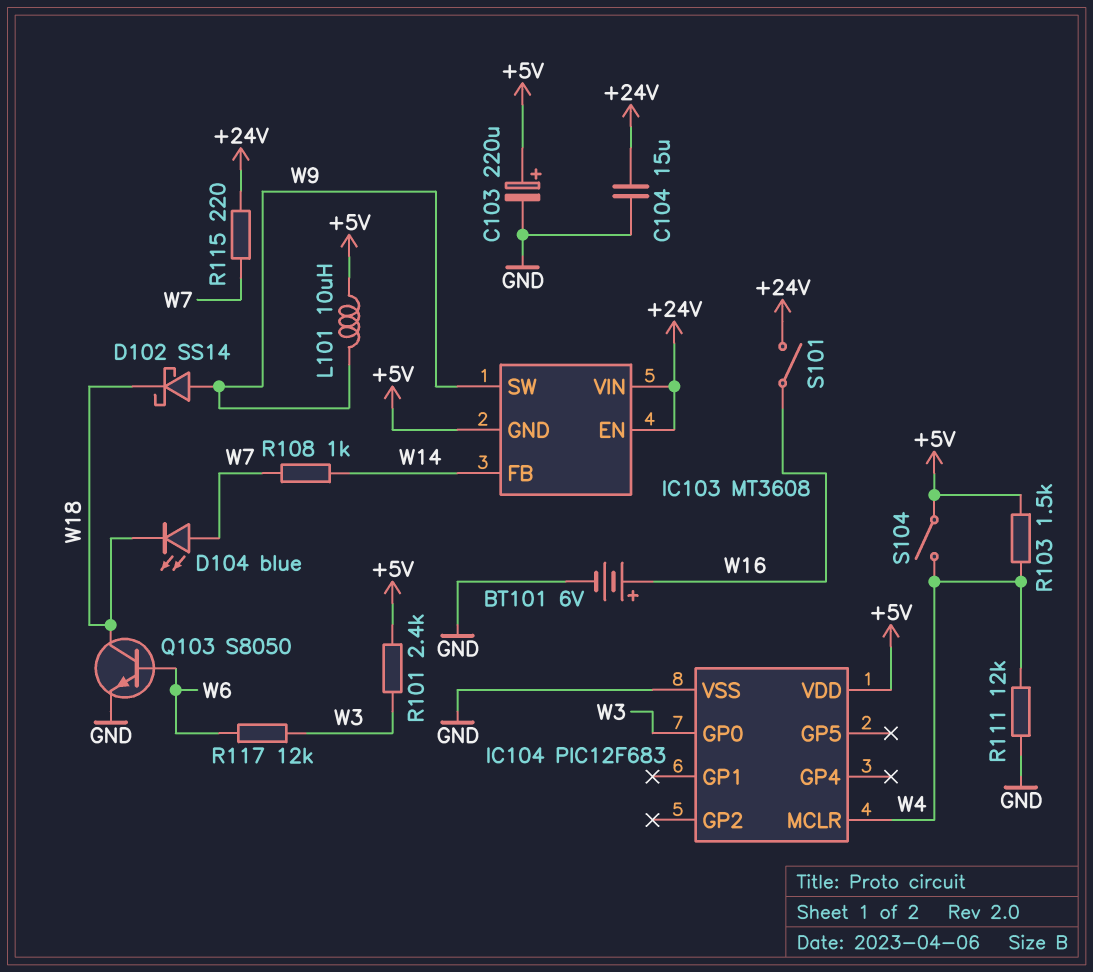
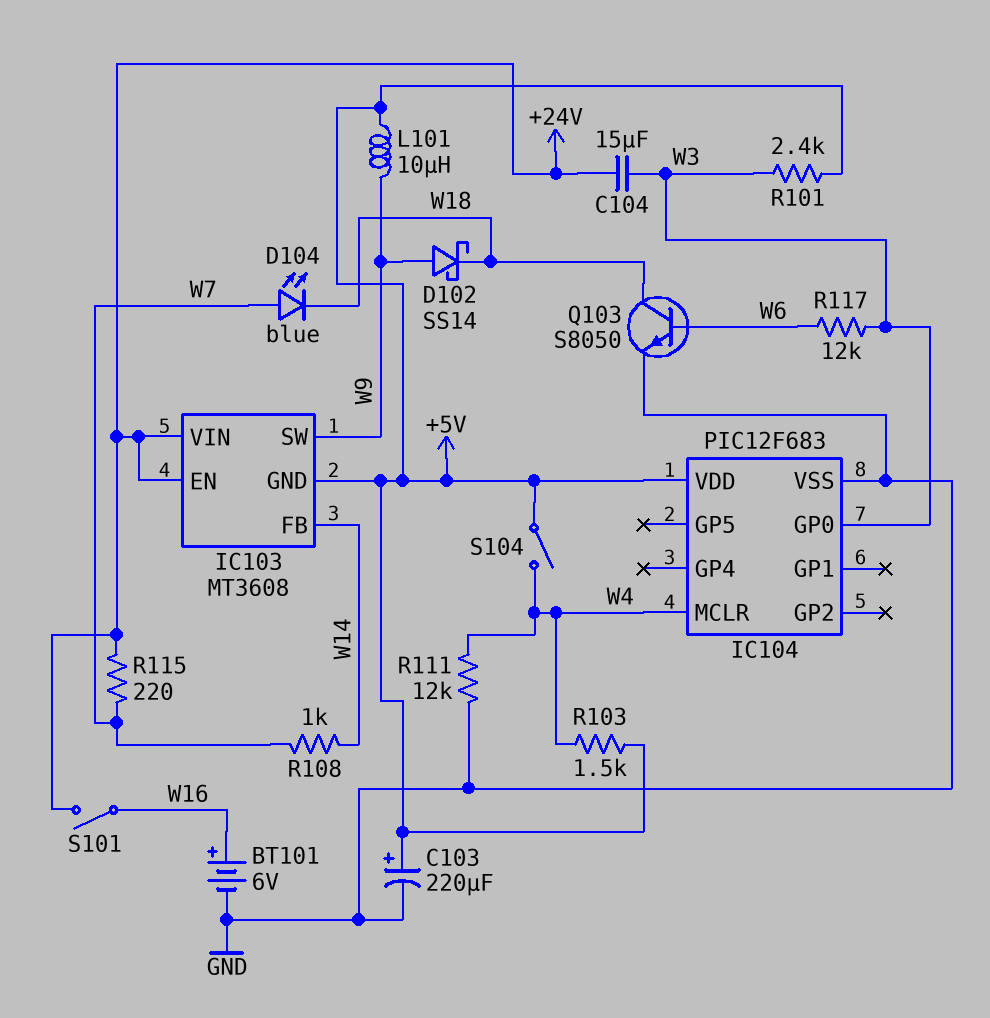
C104: 15uF (+24V, GND) -> 15uF (+24V, W3)

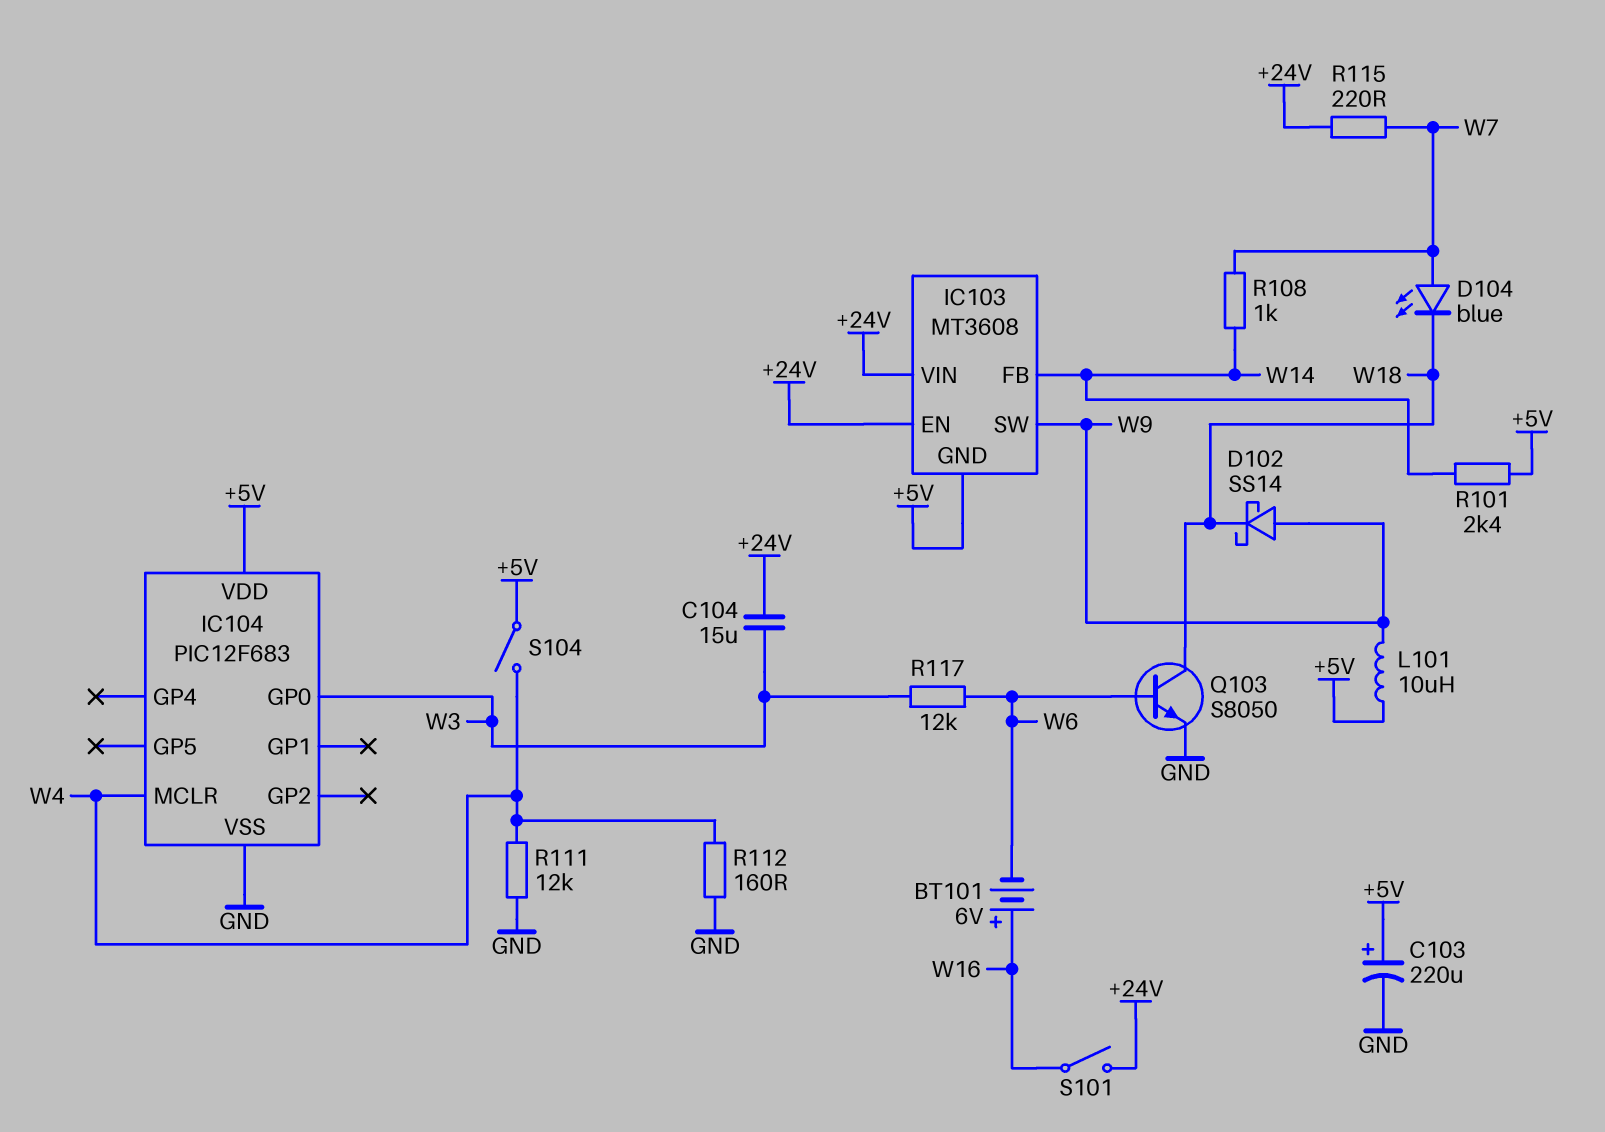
BT101: 6V (plus W16, minus GND) -> 6V (plus W16, minus W6)
R101: 2.4k (+5V, W3) -> 2.4k (+5V, W14)
R103: 1.5k (+5V, W4) -> none
R112: none -> 160 (GND, W4)

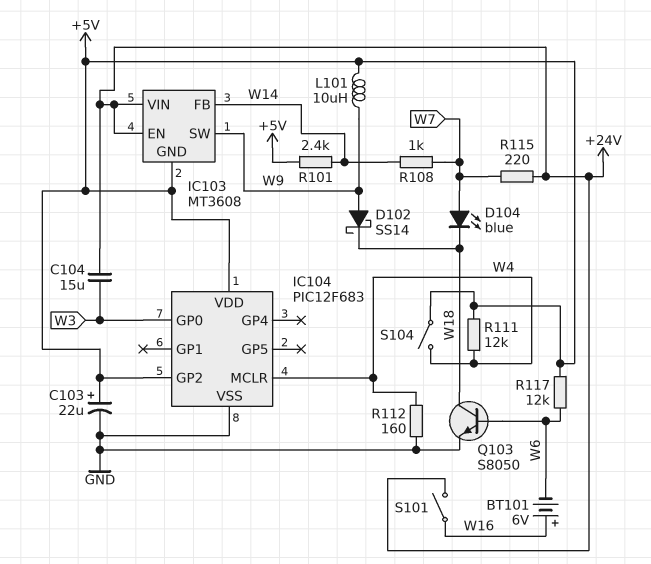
C103: 220uF (plus +5V, minus GND) -> 22uF (plus +5V, minus GND)
IC104 pin GP2: none -> +5V
R111: 12k (GND, W4) -> 12k (+5V, W4)
R117: 12k (W3, W6) -> 12k (+5V, W6)

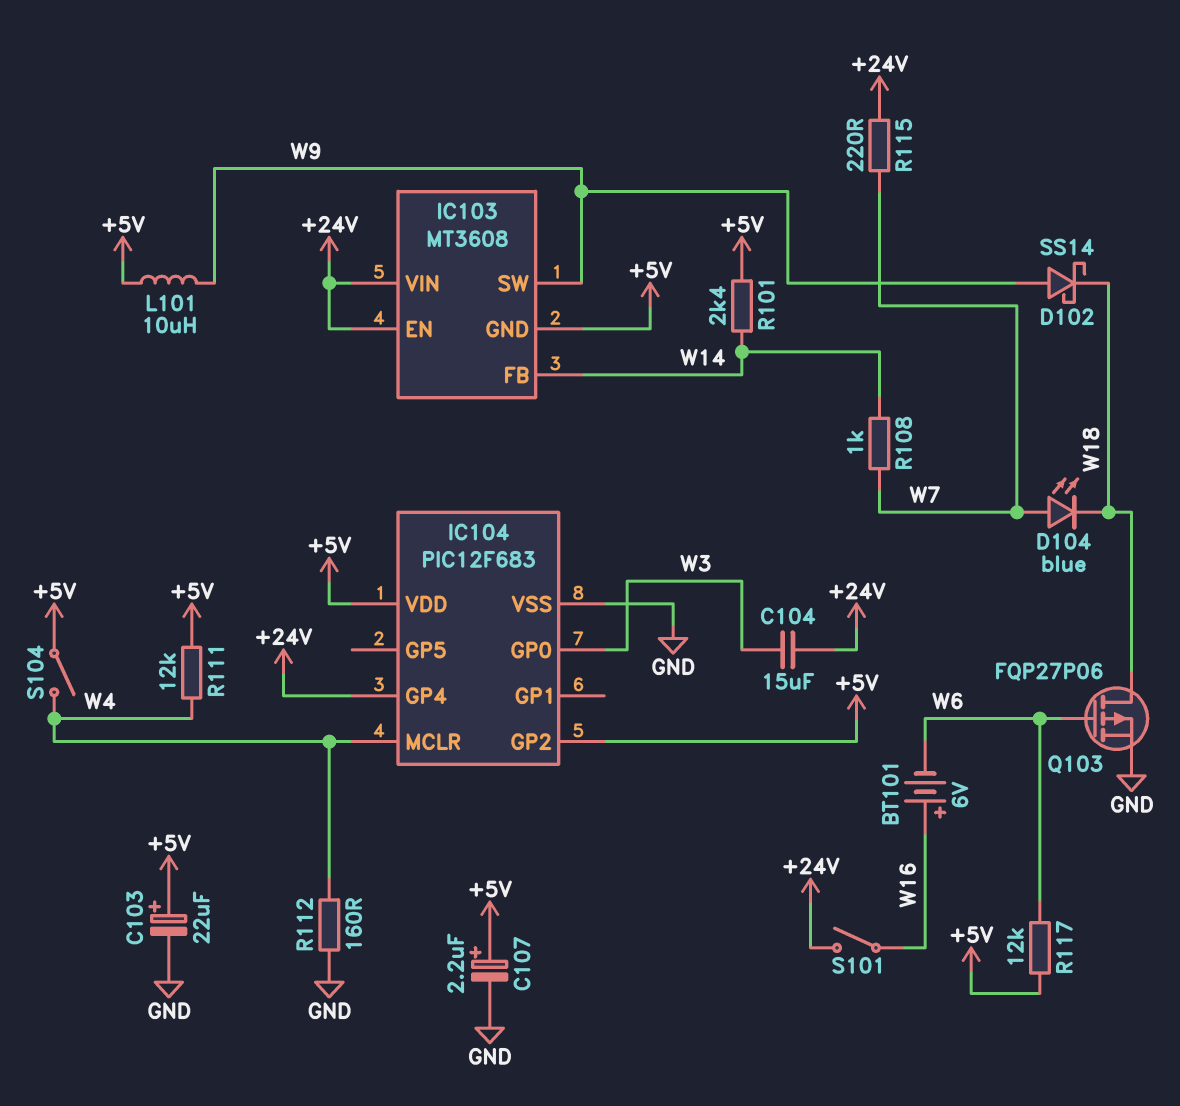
C107: none -> 2.2uF (plus +5V, minus GND)
IC104 pin GP4: none -> +24V
Q103: NPN S8050 (B W6, C W18, E GND) -> PMOS FQP27P06 (G W6, D W18, S GND)

